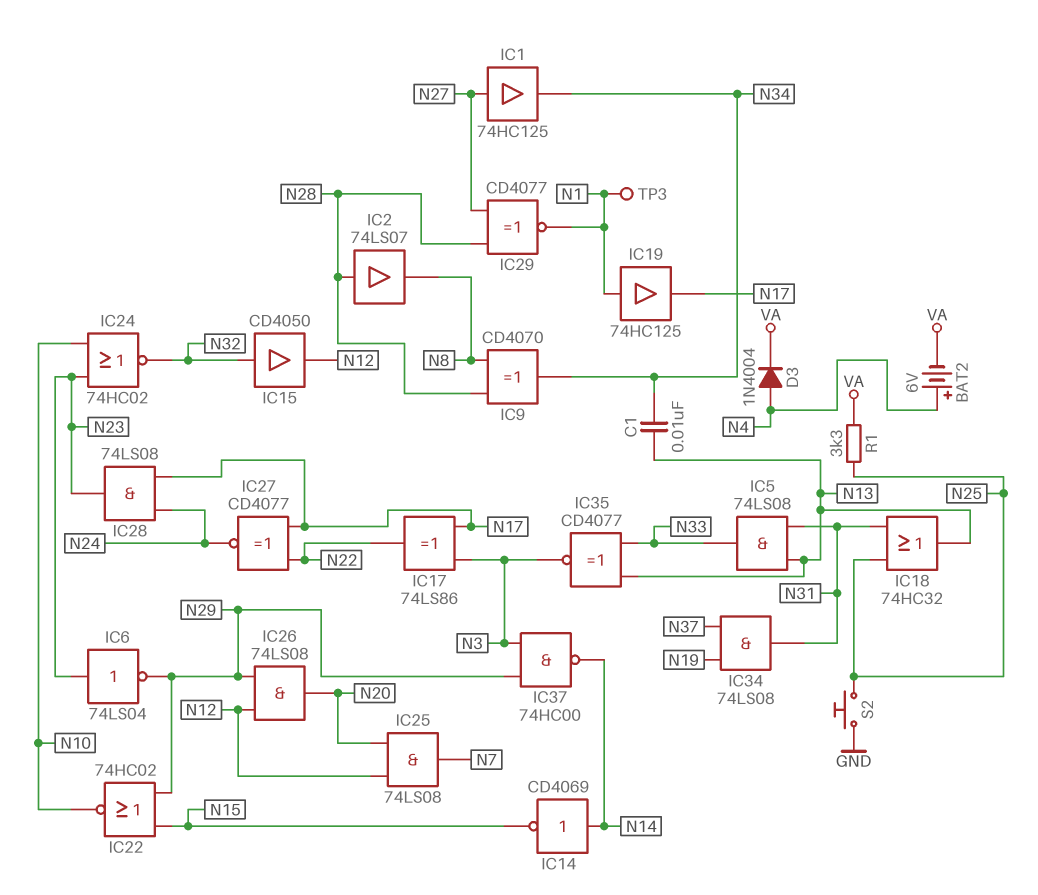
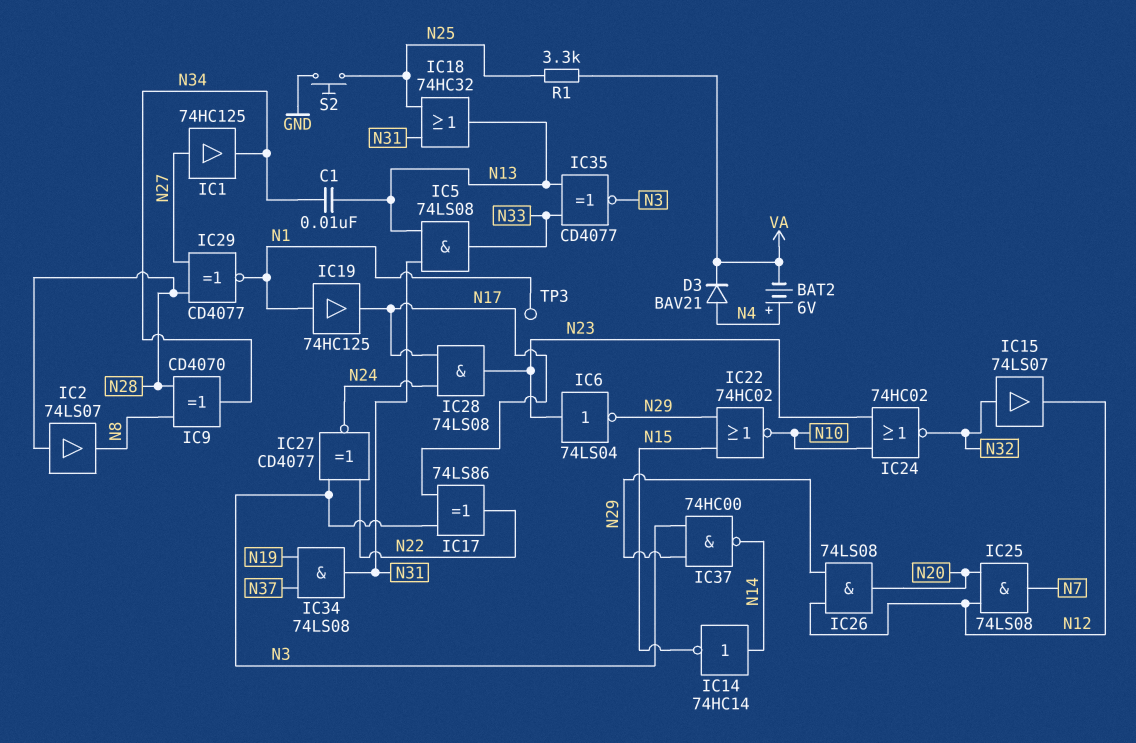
D3: diode 1N4004 (A N4, K VA) -> diode BAV21 (A N4, K VA)
IC14: NOT CD4069 (in N14, out N15) -> NOT 74HC14 (in N14, out N15)
IC15: buffer CD4050 (in N32, out N12) -> buffer 74LS07 (in N32, out N12)
IC27: XNOR CD4077 (in N17, in N22, out N24) -> XNOR CD4077 (in N3, in N22, out N24)

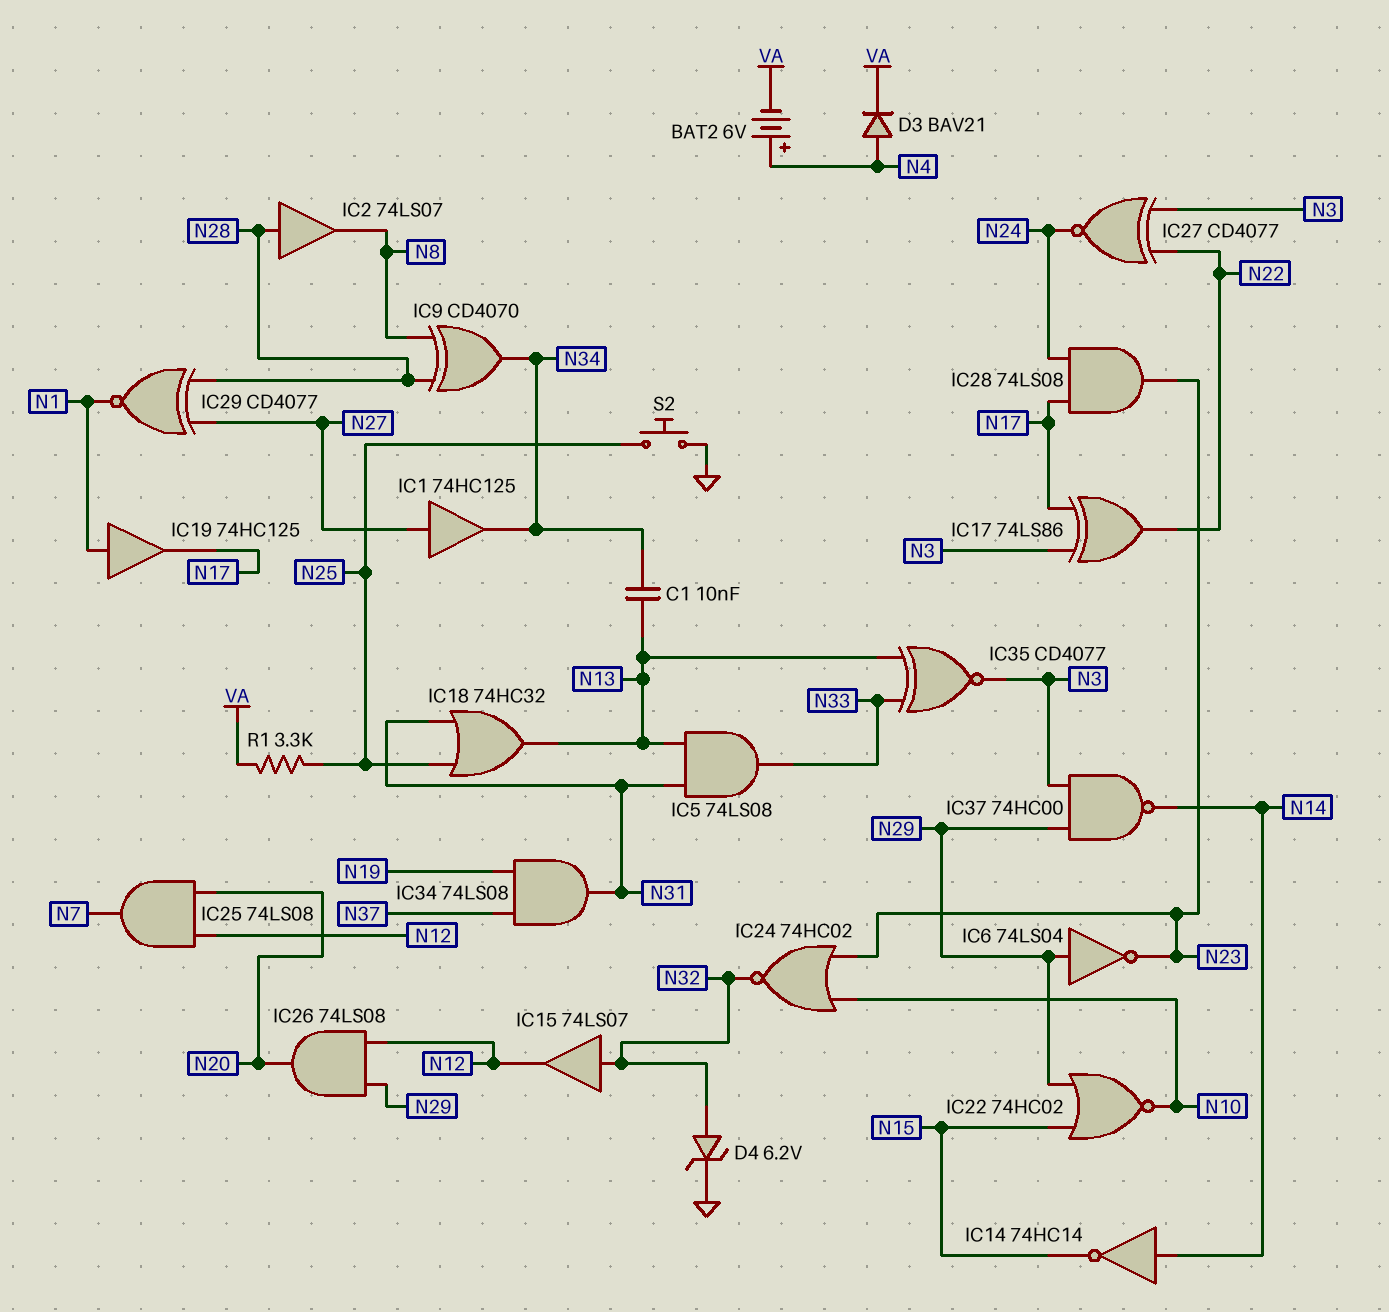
D4: none -> zener 6.2V (A N32, K GND)
IC6: NOT 74LS04 (in N23, out N29) -> NOT 74LS04 (in N29, out N23)
TP3: test point (N1) -> none

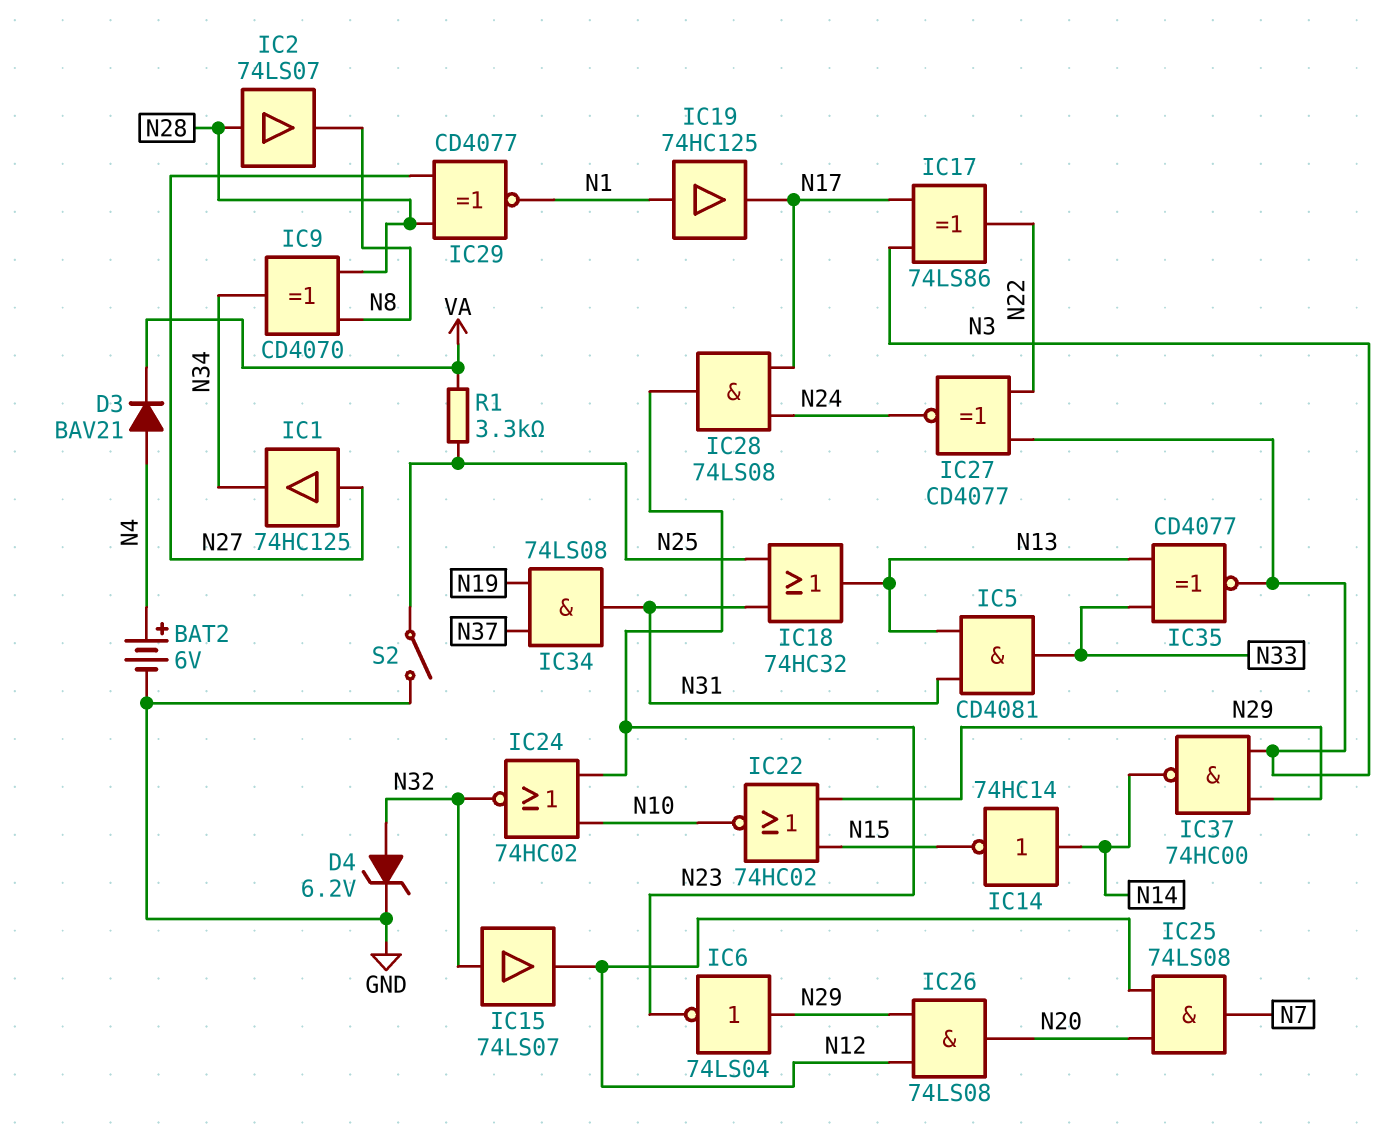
BAT2: 6V (plus N4, minus VA) -> 6V (plus N4, minus GND)
C1: 10nF (N13, N34) -> none
IC5: AND 74LS08 (in N13, in N31, out N33) -> AND CD4081 (in N13, in N31, out N33)
S2: button (GND, N25) -> switch (GND, N25)

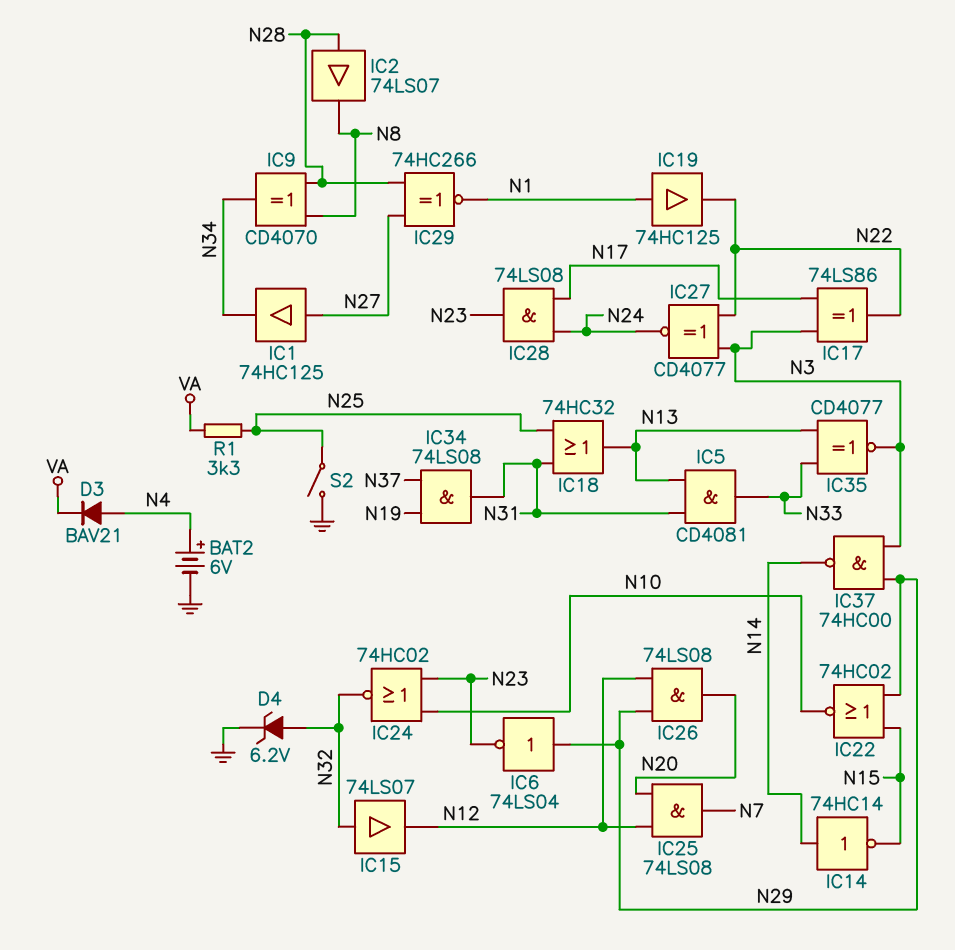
IC19: buffer 74HC125 (in N1, out N17) -> buffer 74HC125 (in N1, out N22)
IC29: XNOR CD4077 (in N27, in N28, out N1) -> XNOR 74HC266 (in N27, in N28, out N1)

